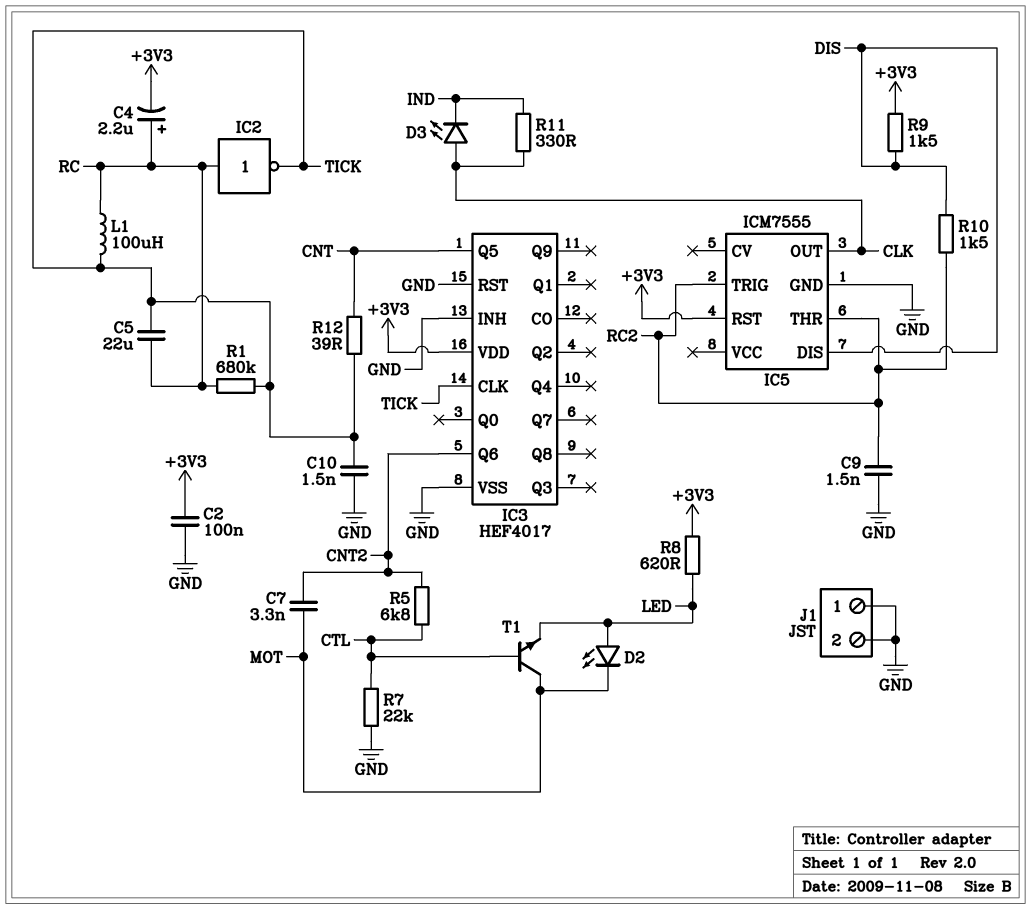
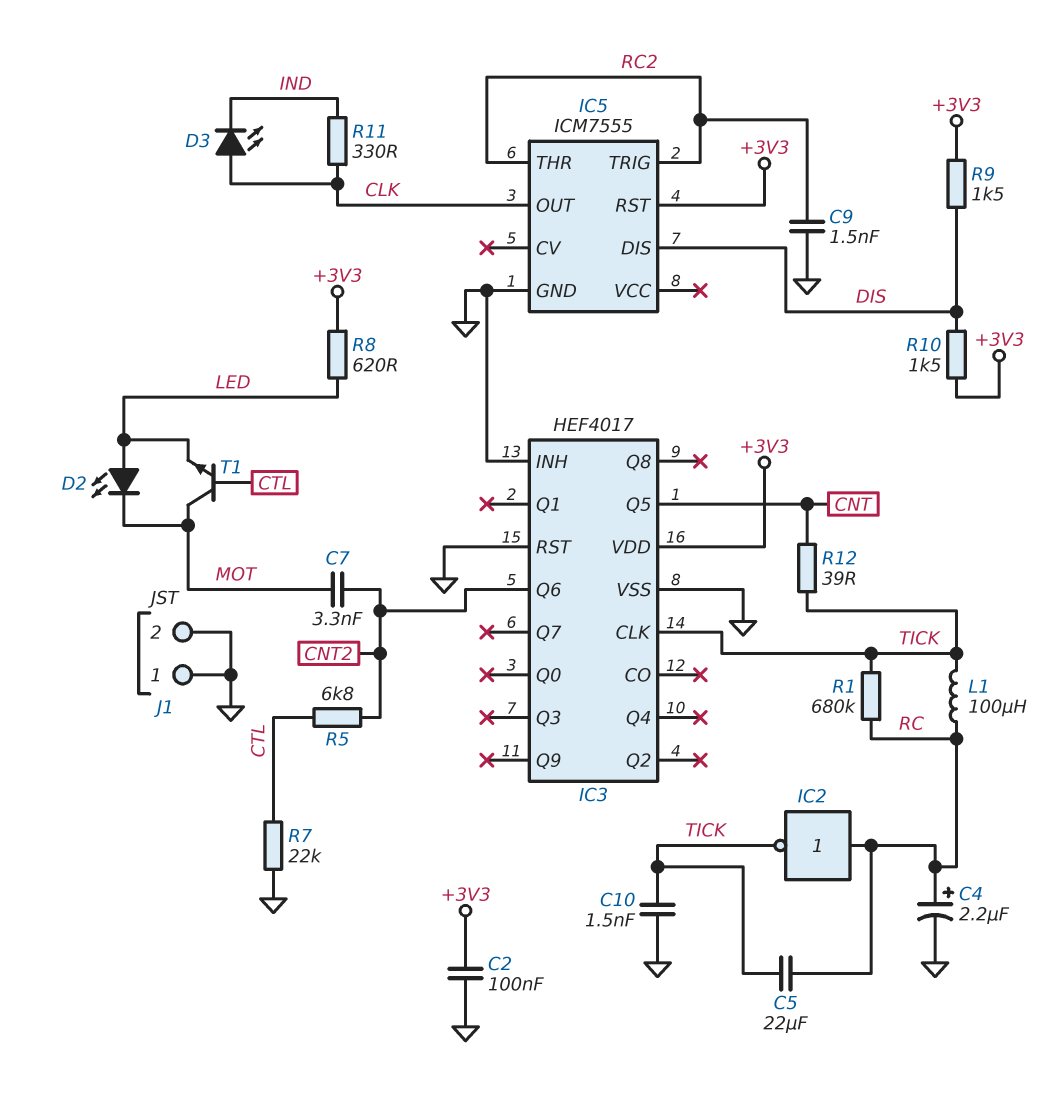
C4: 2.2uF (plus RC, minus +3V3) -> 2.2uF (plus RC, minus GND)
R10: 1.5k (DIS, RC2) -> 1.5k (+3V3, DIS)

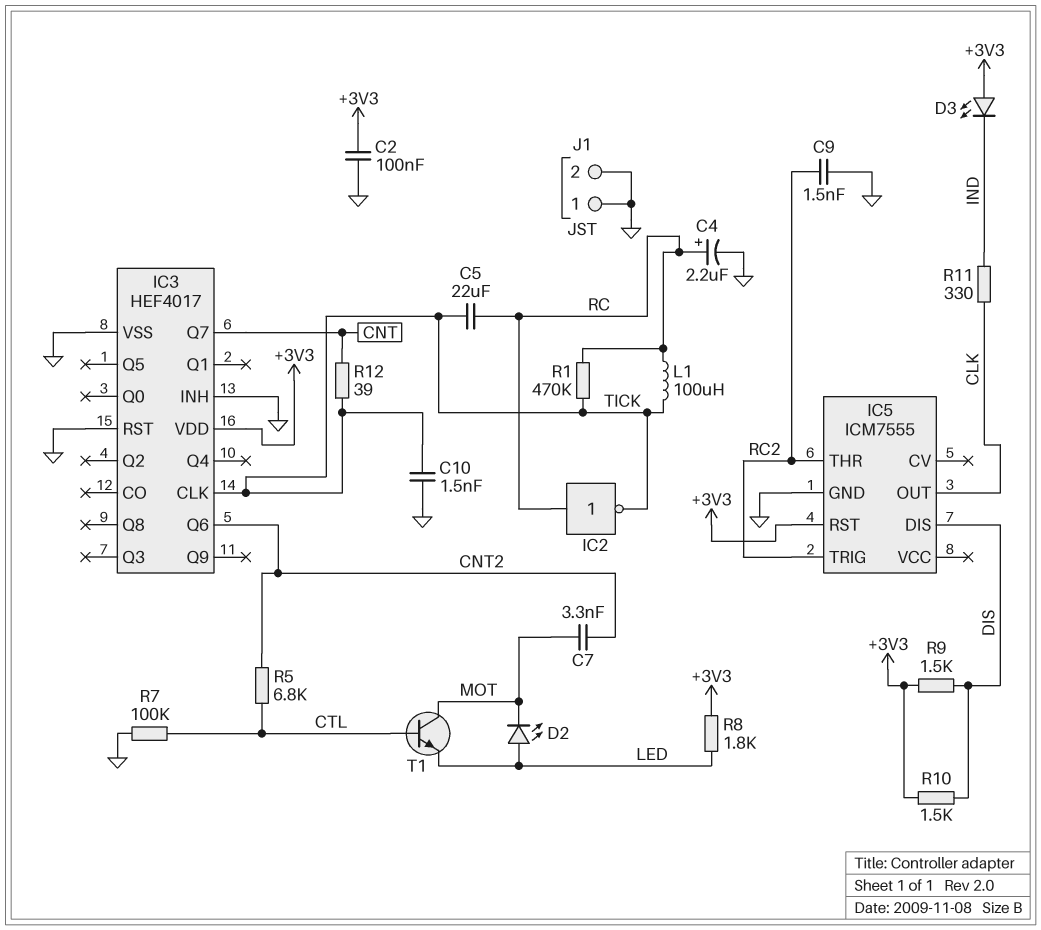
D3: LED (A CLK, K IND) -> LED (A +3V3, K IND)
IC3 pin Q5: CNT -> none
IC3 pin Q7: none -> CNT
R1: 680k (RC, TICK) -> 470k (RC, TICK)
R7: 22k (CTL, GND) -> 100k (CTL, GND)
R8: 620 (+3V3, LED) -> 1.8k (+3V3, LED)

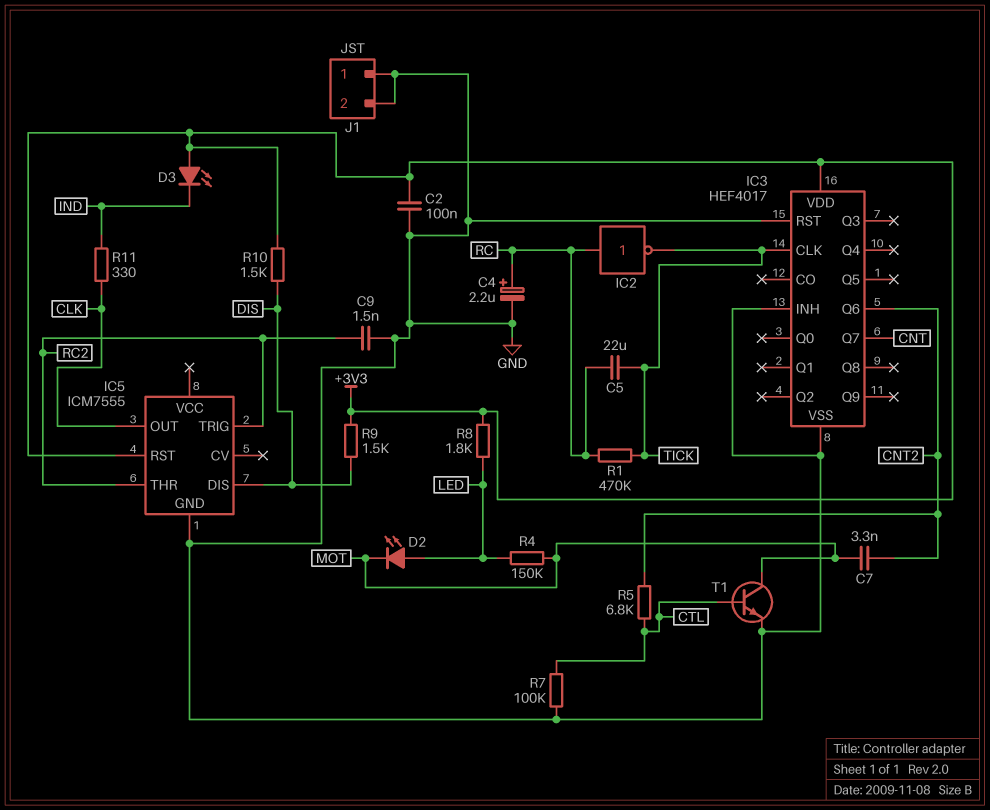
C10: 1.5nF (GND, TICK) -> none
L1: 100uH (RC, TICK) -> none
R4: none -> 150k (LED, MOT)
R12: 39 (CNT, TICK) -> none
T1: NPN (B CTL, C MOT, E LED) -> NPN (B CTL, C MOT, E GND)

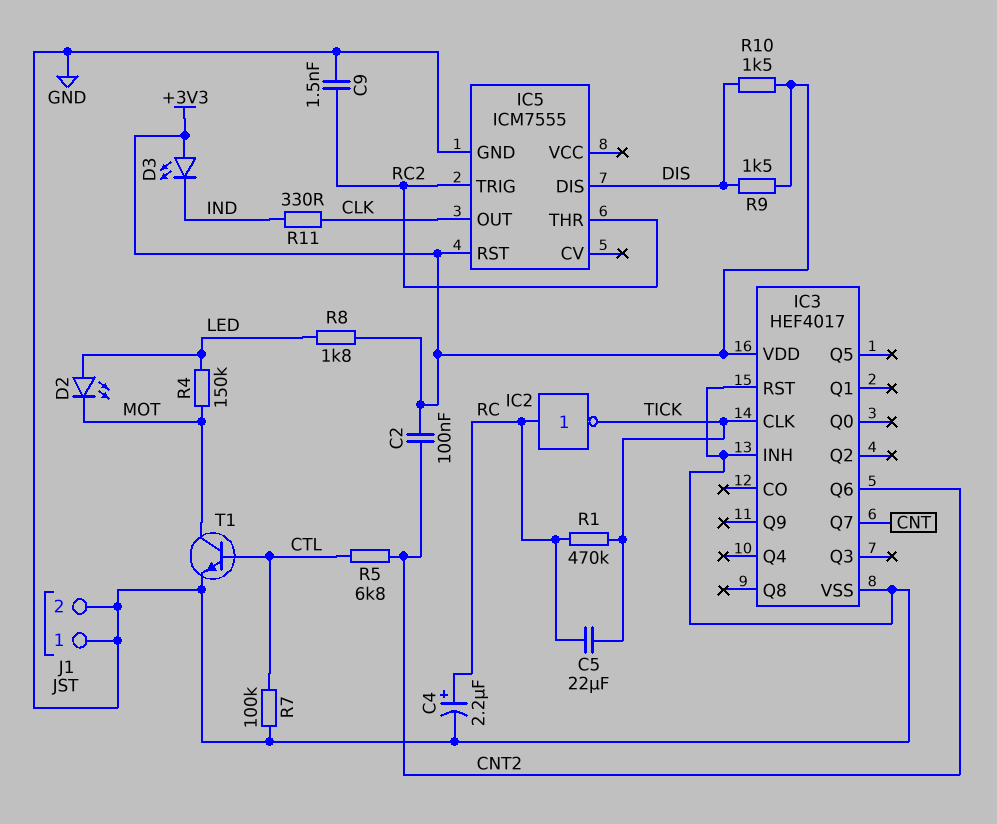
C2: 100nF (+3V3, GND) -> 100nF (+3V3, CNT2)
C7: 3.3nF (CNT2, MOT) -> none

